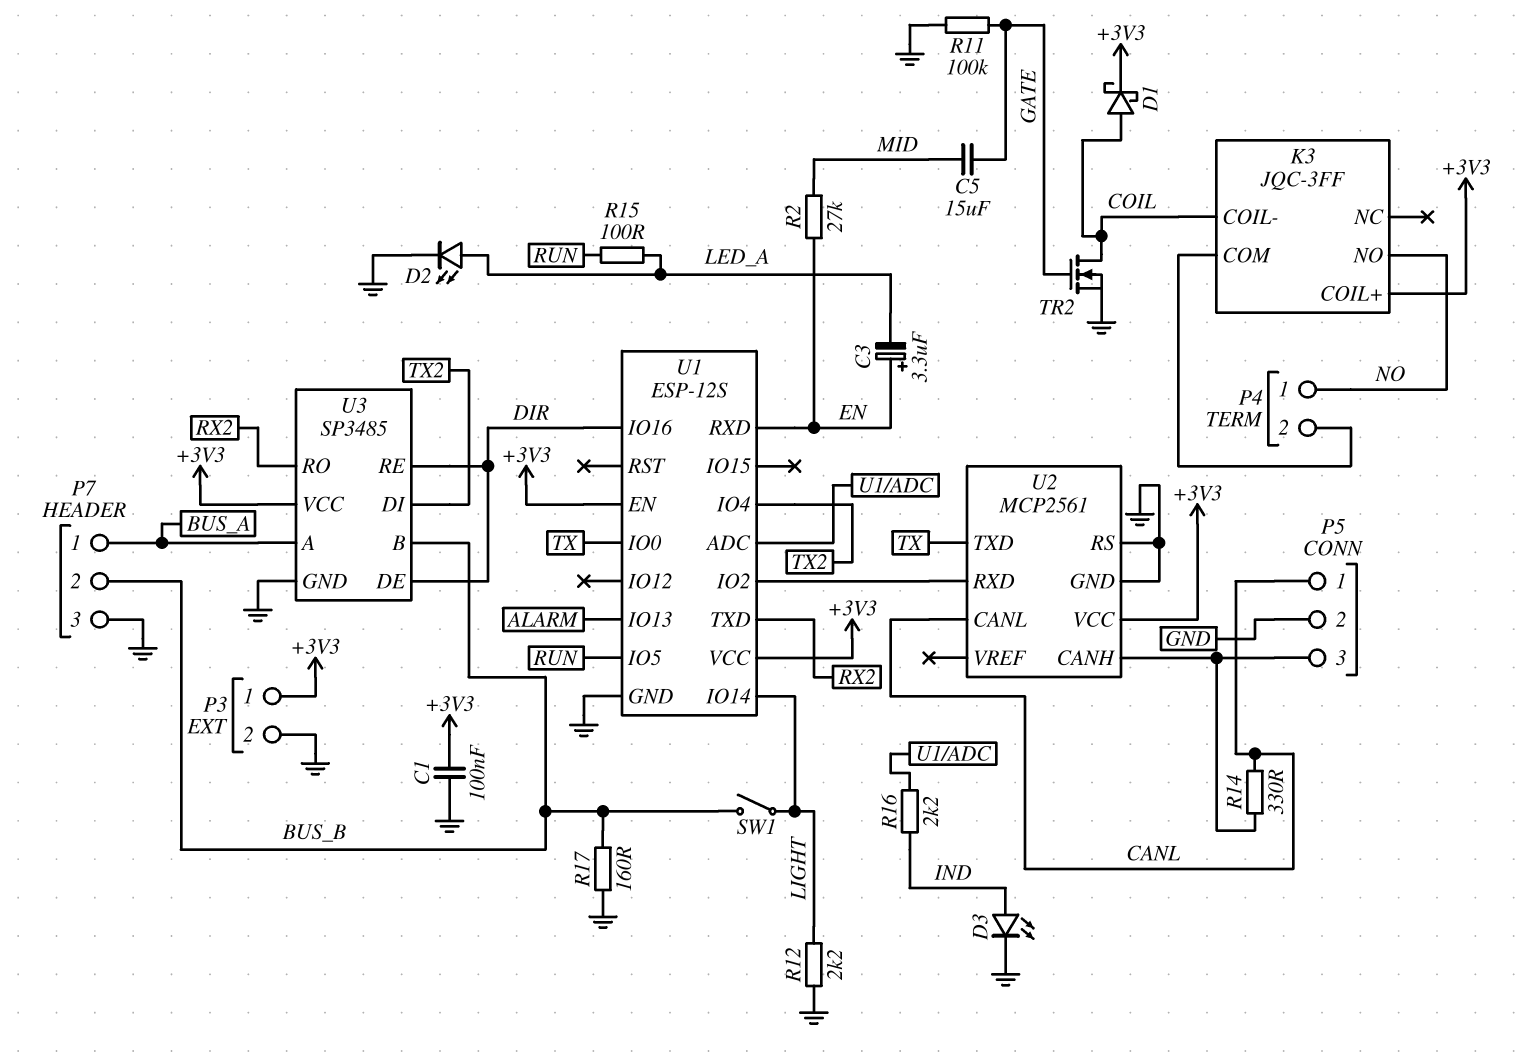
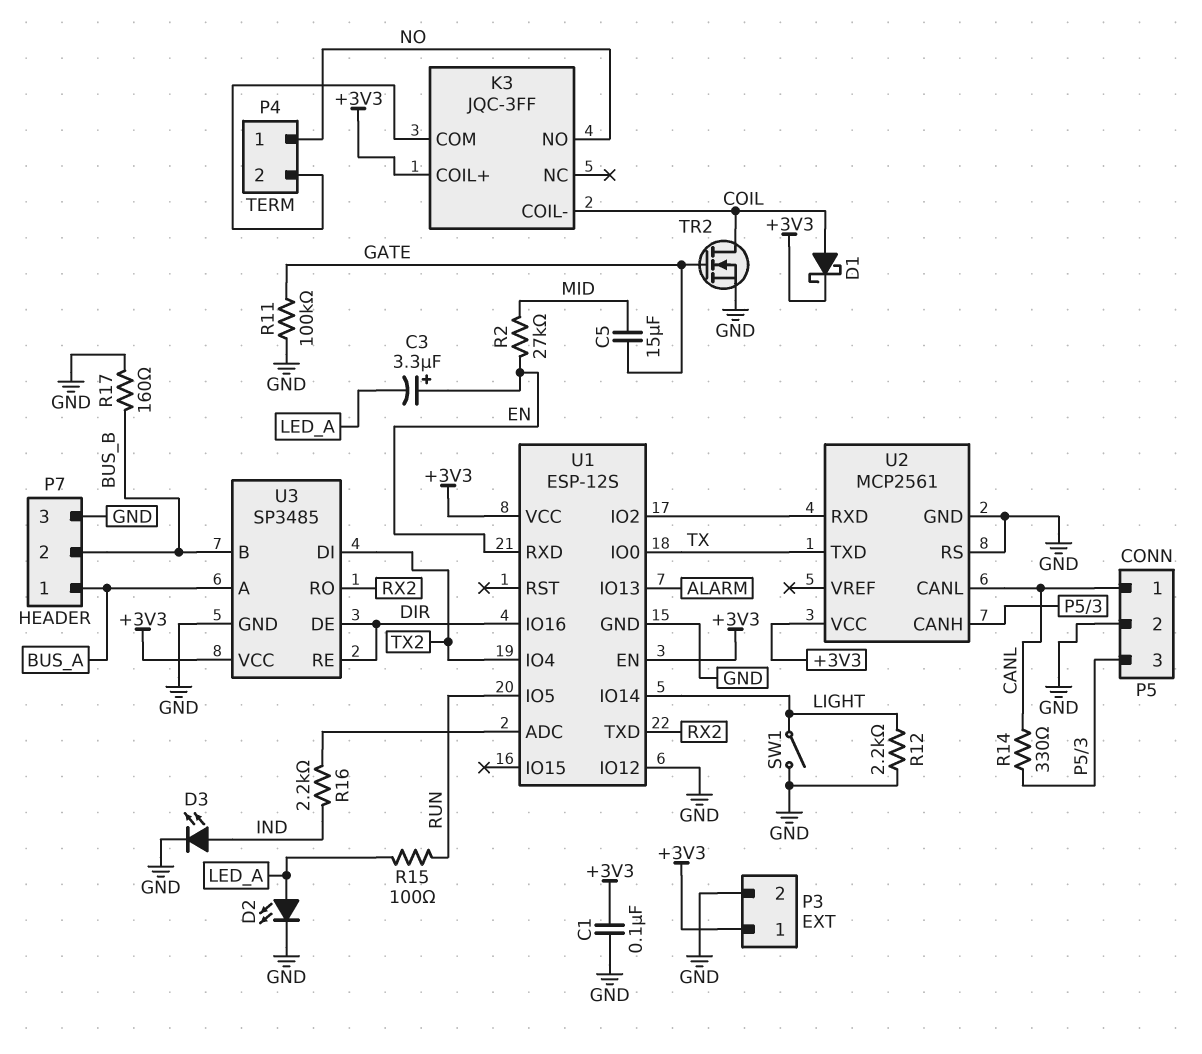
SW1: switch (BUS_B, LIGHT) -> switch (GND, LIGHT)
U1 pin IO12: none -> GND

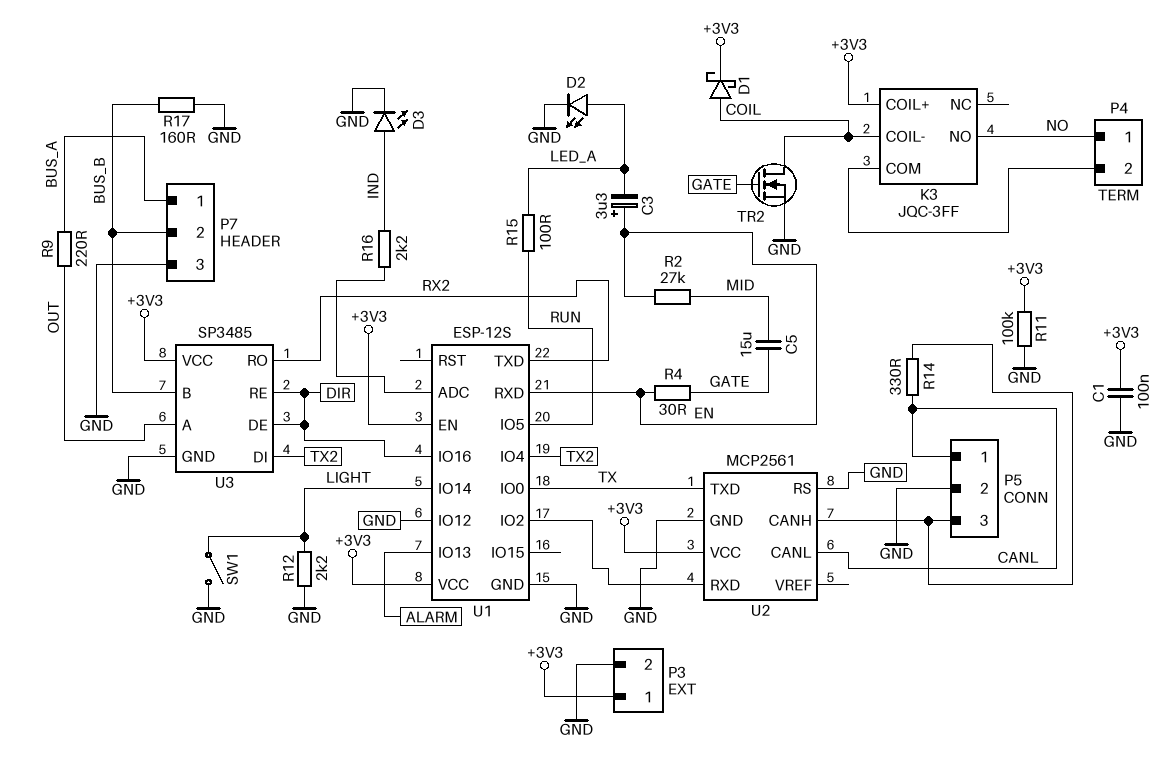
R4: none -> 30 (EN, GATE)
R9: none -> 220 (BUS_A, OUT)
R11: 100k (GATE, GND) -> 100k (+3V3, GND)
U3 pin A: BUS_A -> OUT

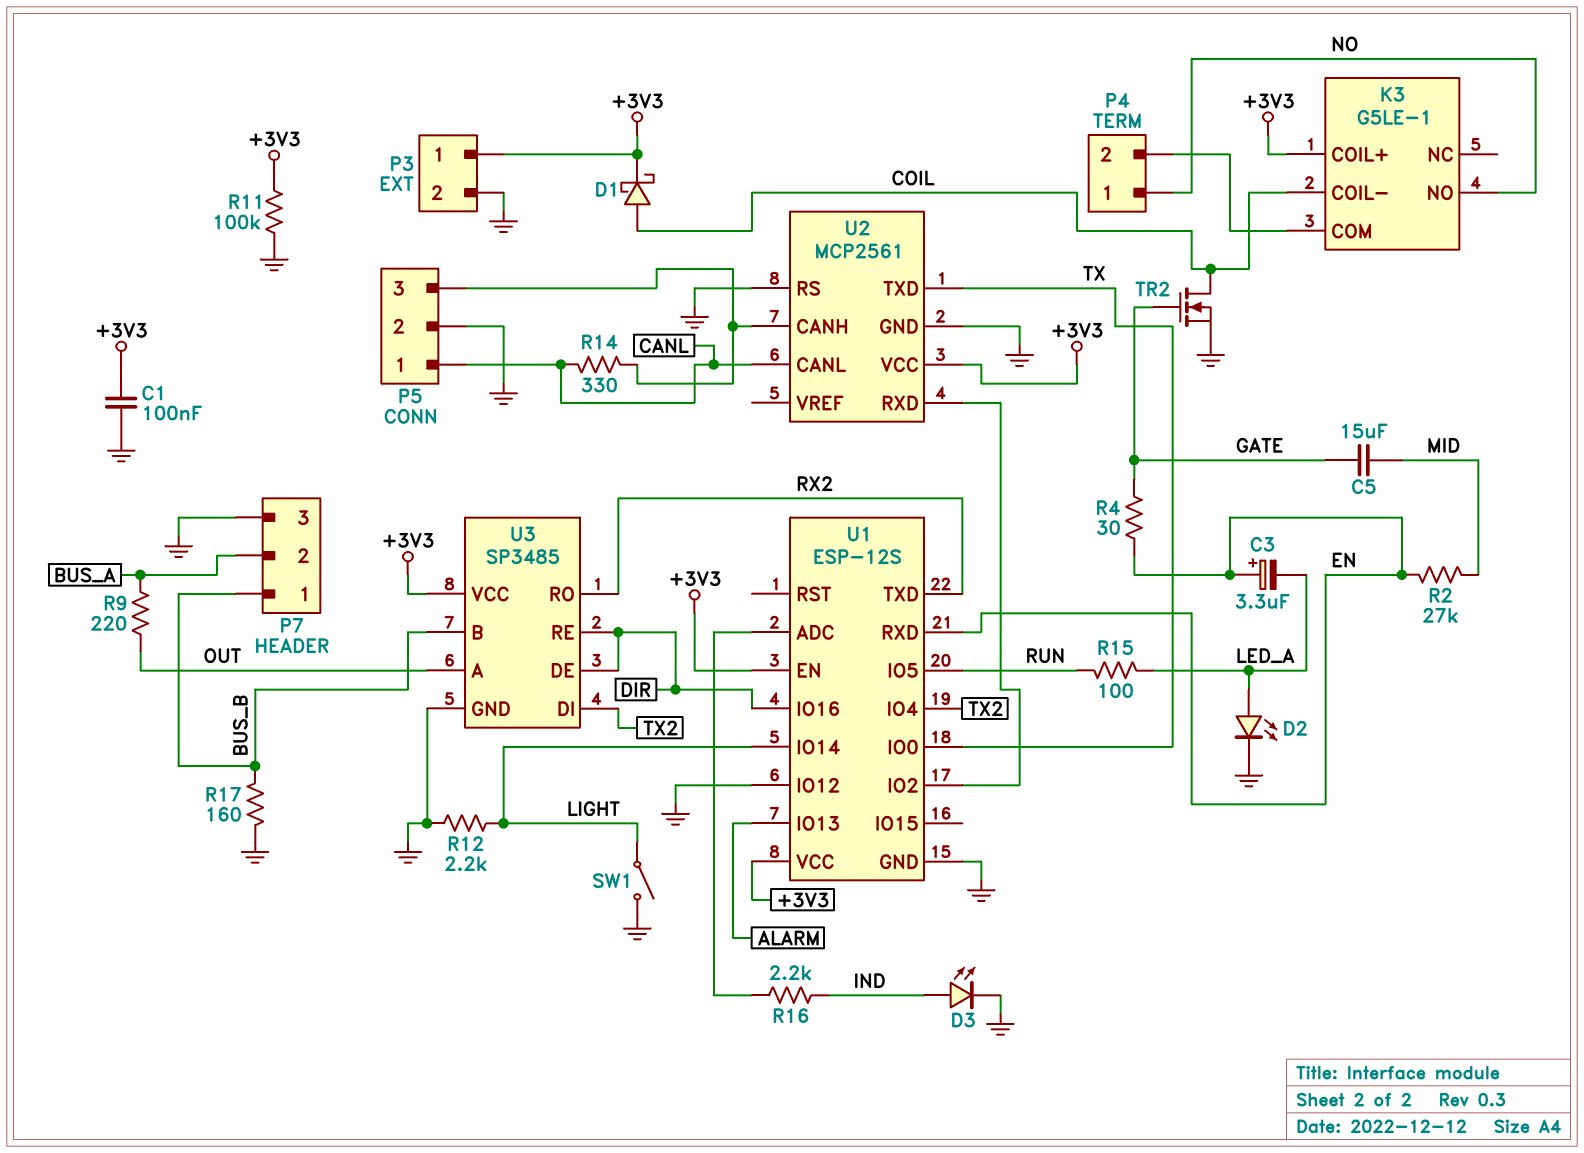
K3: JQC-3FF -> G5LE-1
P7 pin 1: BUS_A -> BUS_B
P7 pin 2: BUS_B -> BUS_A

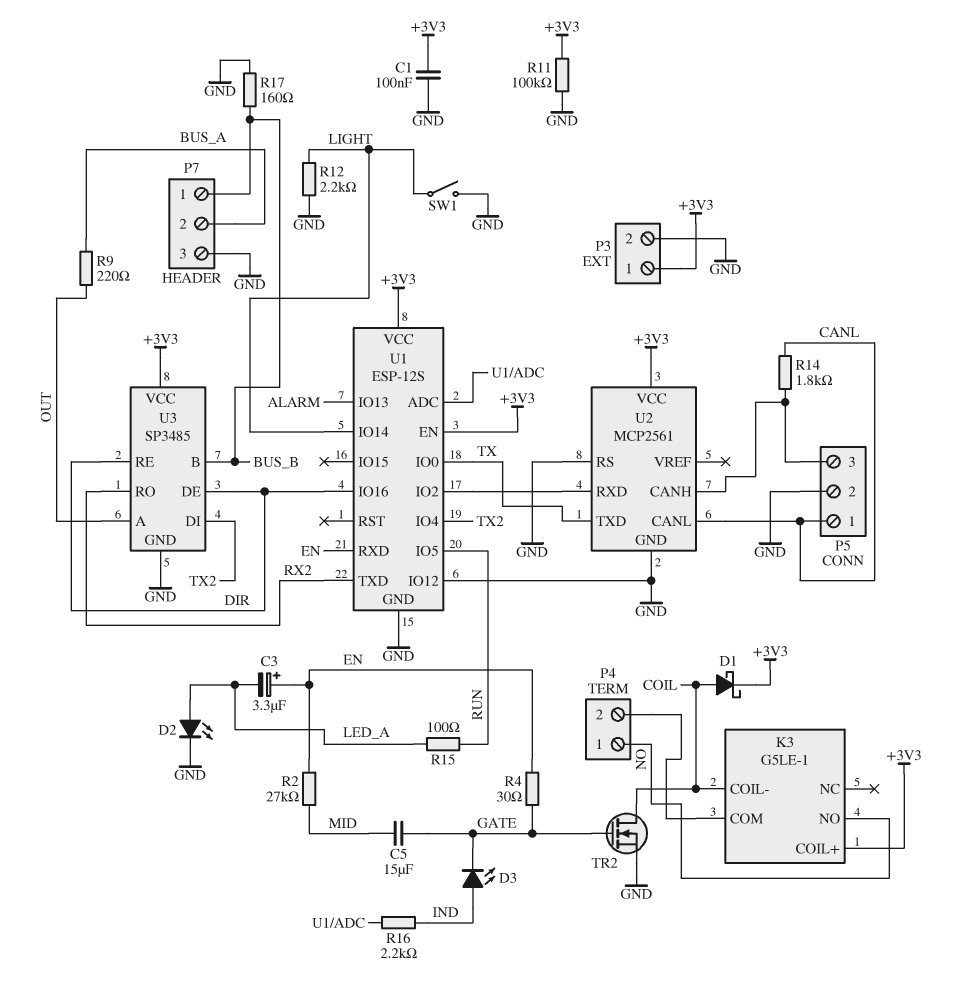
D3: LED (A IND, K GND) -> LED (A IND, K GATE)
R14: 330 (CANL, P5/3) -> 1.8k (CANL, P5/3)

